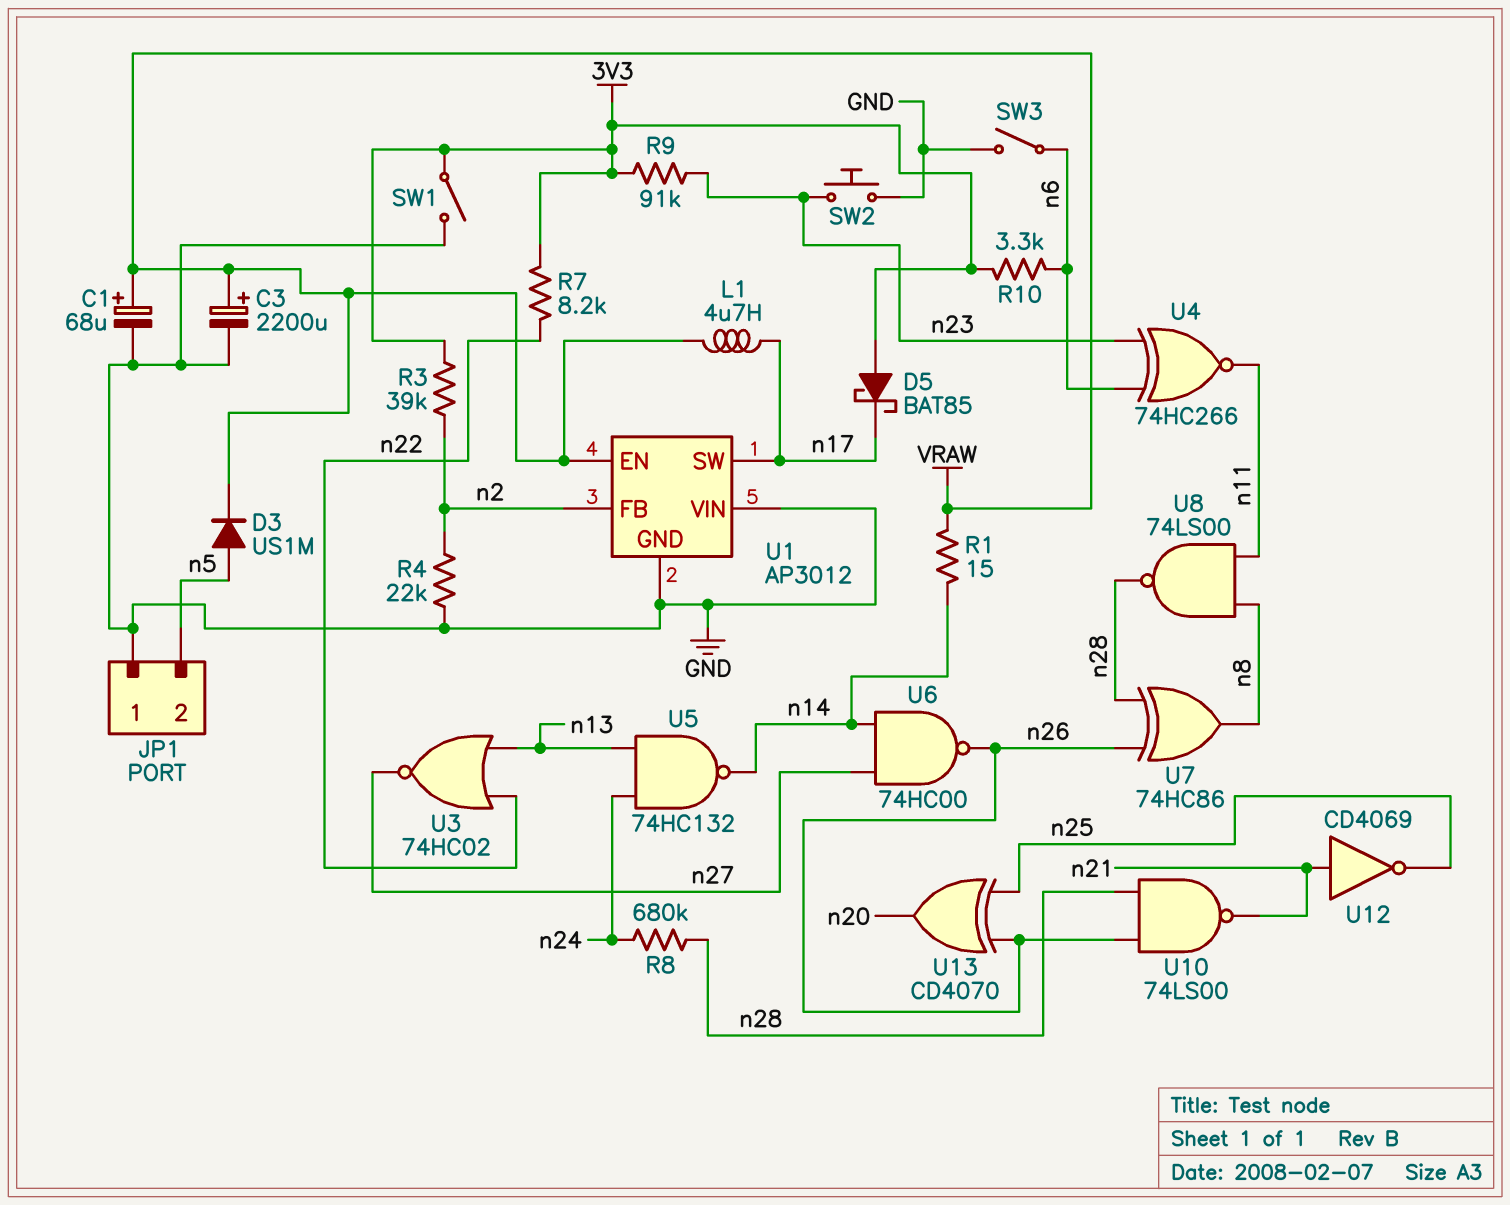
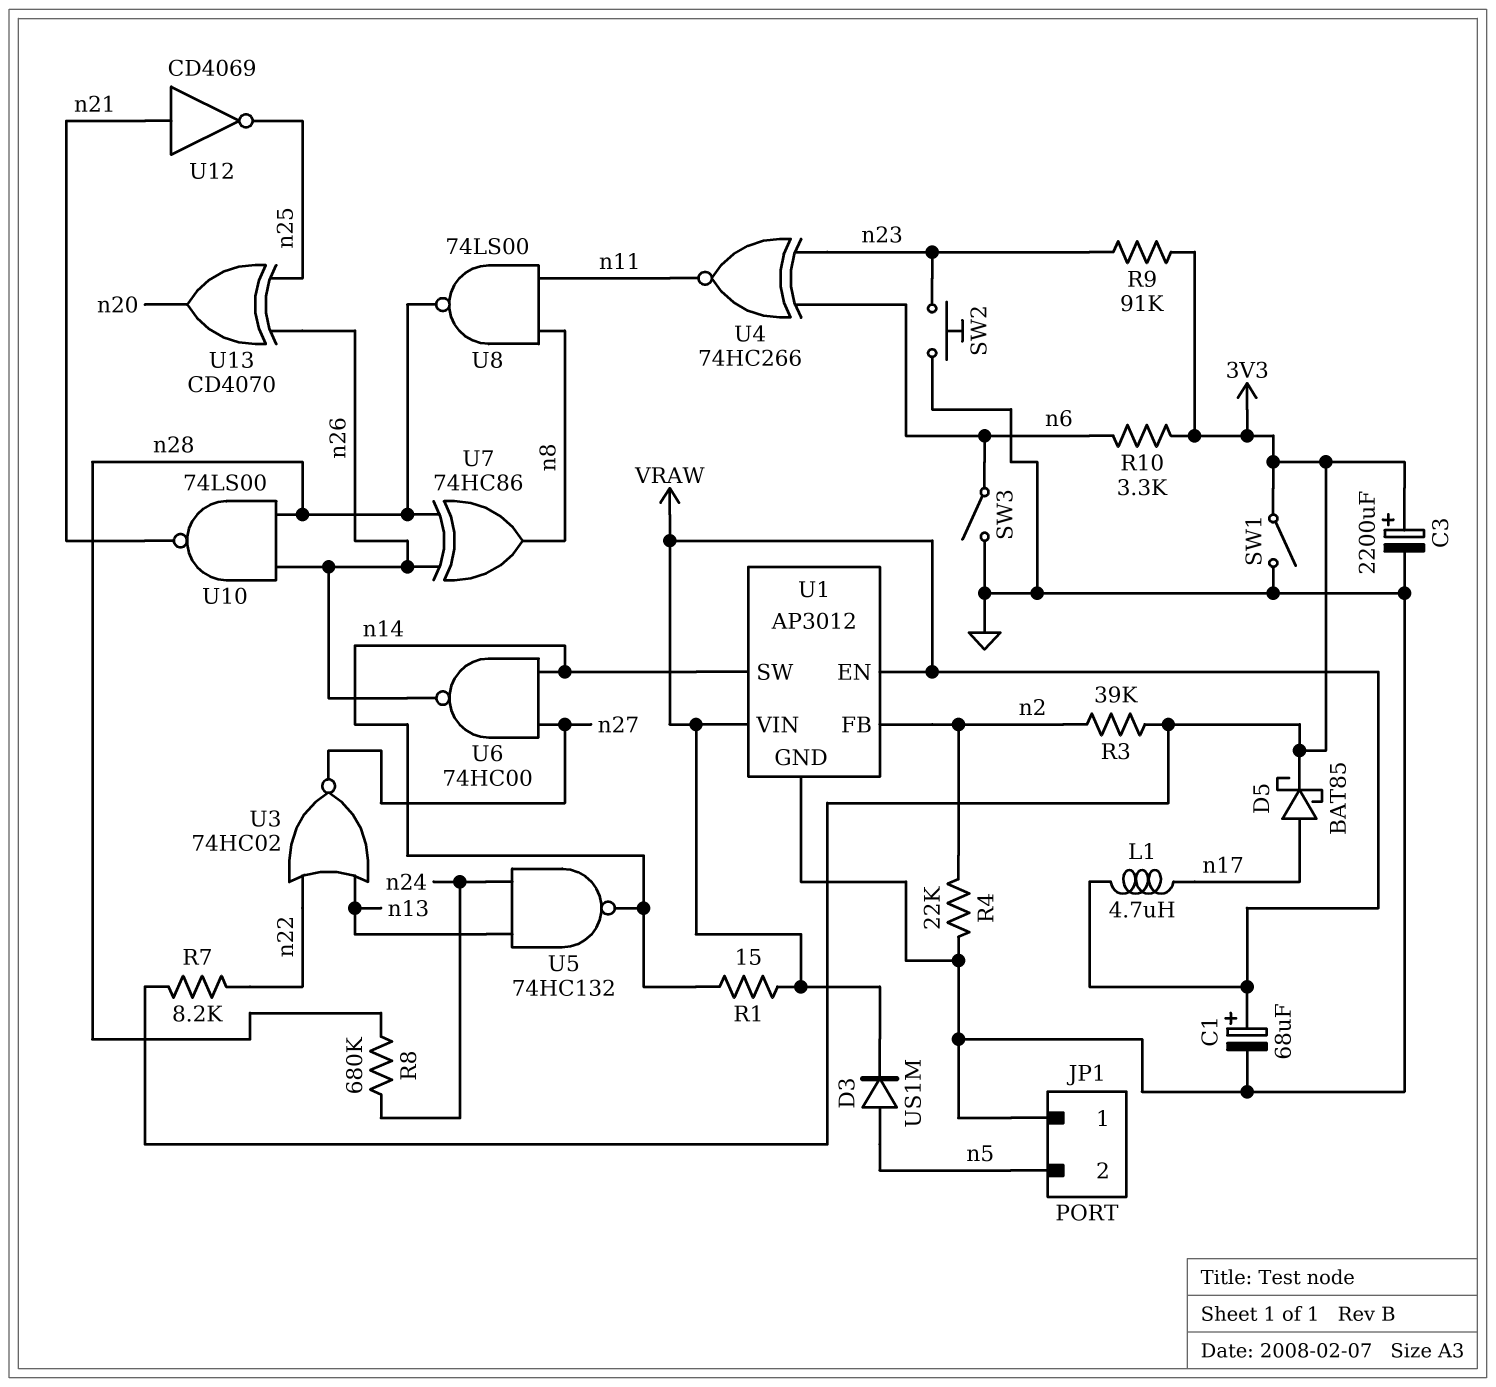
C3: 2200uF (plus VRAW, minus GND) -> 2200uF (plus 3V3, minus GND)
D5: schottky BAT85 (A 3V3, K n17) -> schottky BAT85 (A n17, K 3V3)
U1 pin SW: n17 -> n14
U1 pin VIN: GND -> VRAW

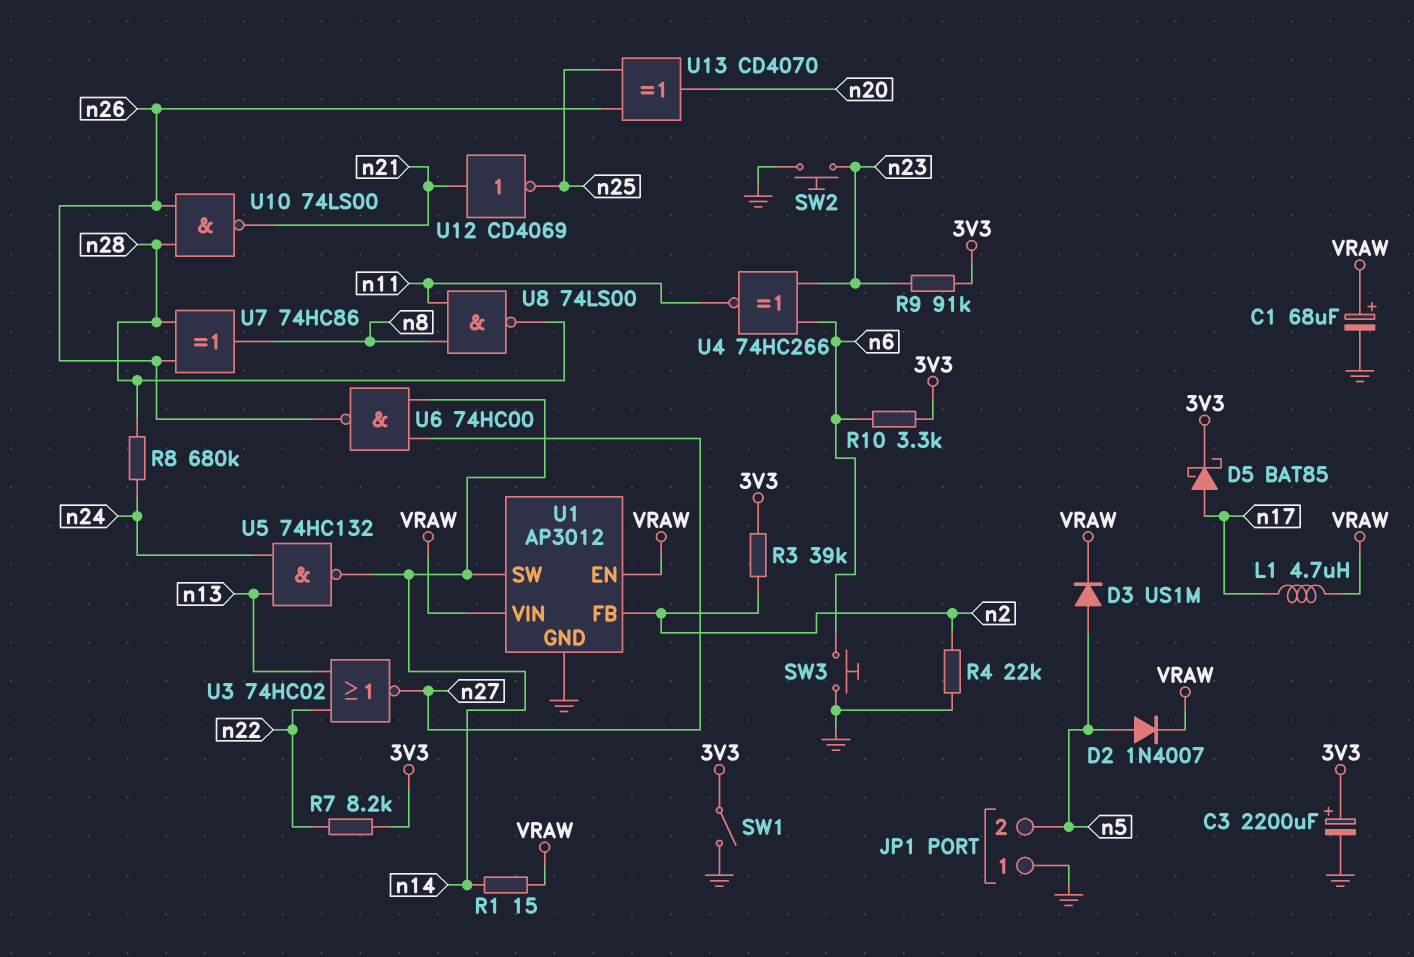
D2: none -> diode 1N4007 (A n5, K VRAW)
SW3: switch (GND, n6) -> button (GND, n6)

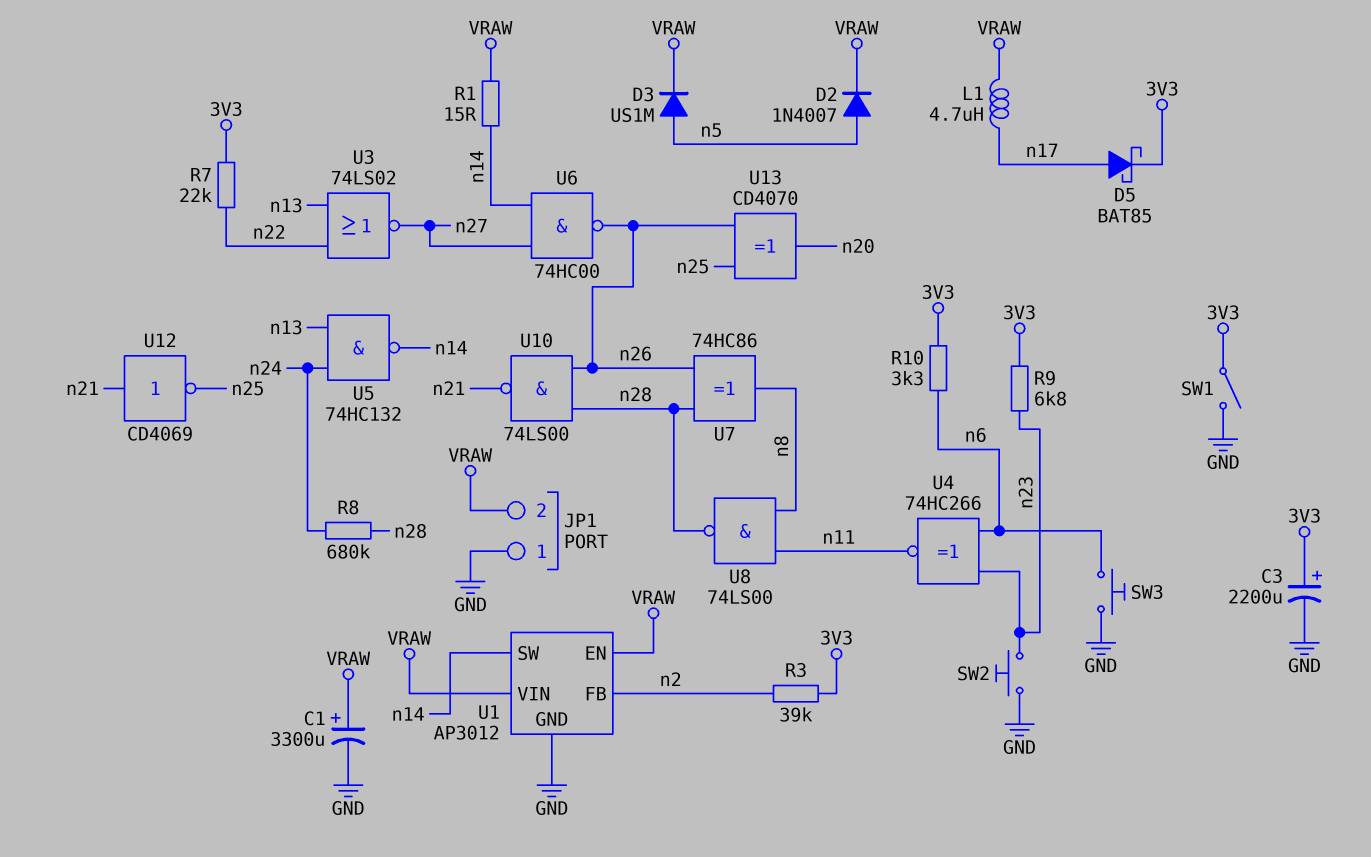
C1: 68uF (plus VRAW, minus GND) -> 3300uF (plus VRAW, minus GND)
JP1 pin 2: n5 -> VRAW
R4: 22k (GND, n2) -> none
R7: 8.2k (3V3, n22) -> 22k (3V3, n22)
R9: 91k (3V3, n23) -> 6.8k (3V3, n23)
U3: NOR 74HC02 (in n13, in n22, out n27) -> NOR 74LS02 (in n13, in n22, out n27)

